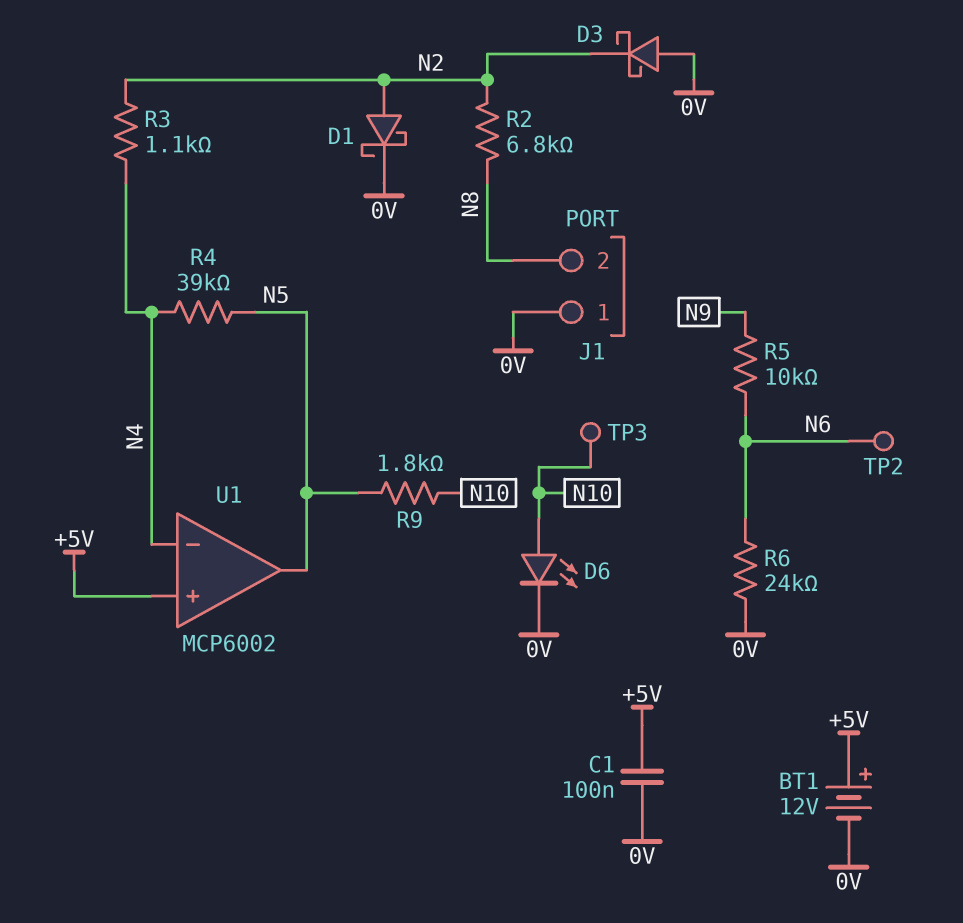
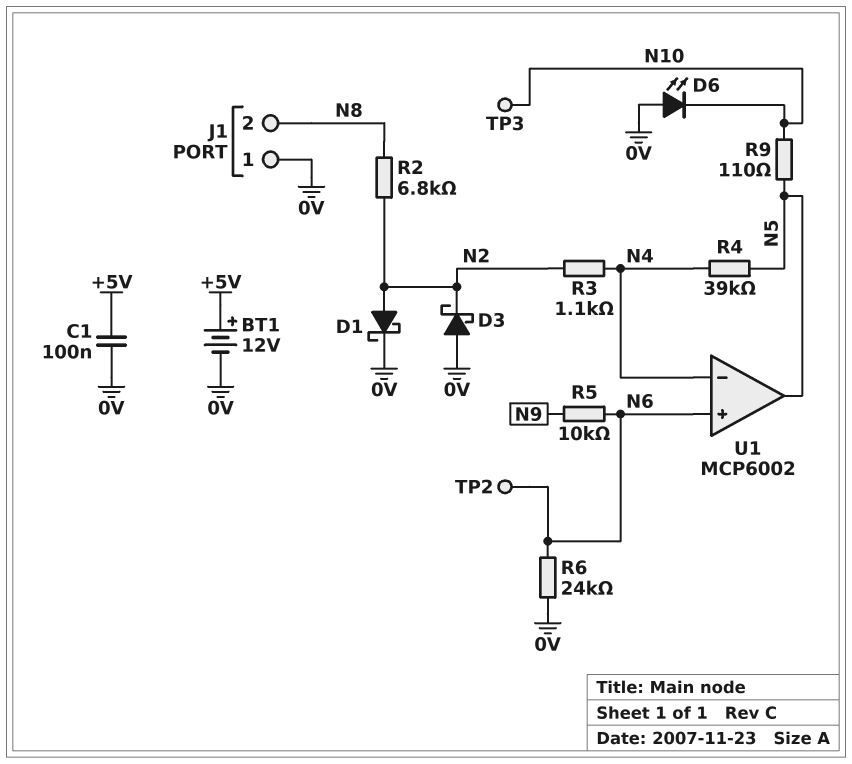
D6: LED (A N10, K 0V) -> LED (A 0V, K N10)
R9: 1.8k (N5, N10) -> 110 (N5, N10)
U1 pin in+: +5V -> N6

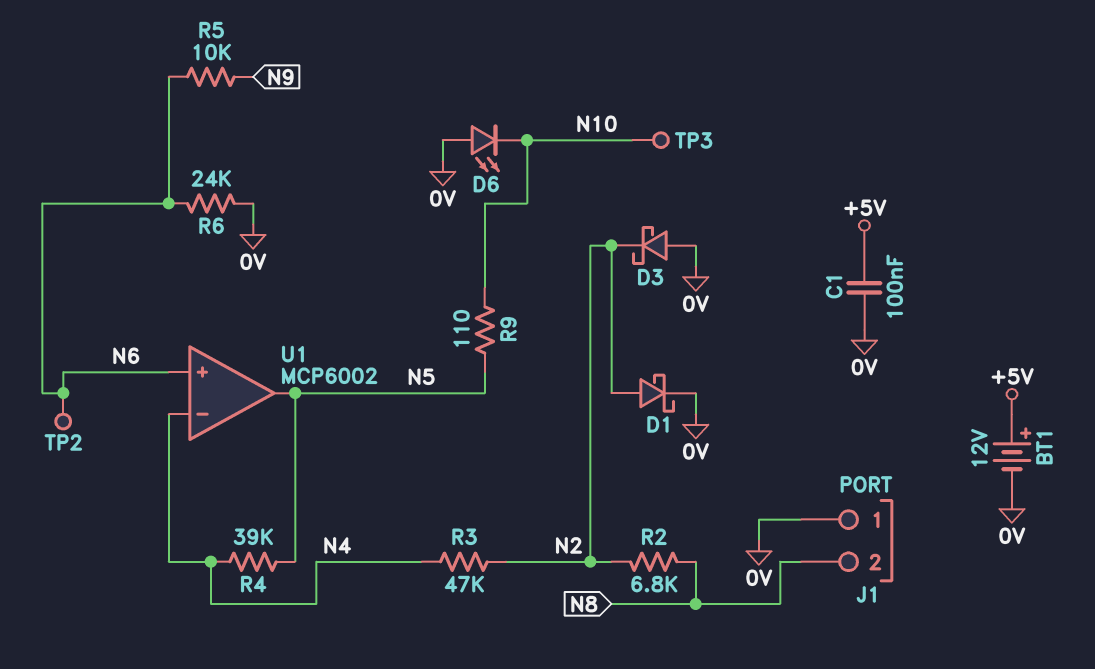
R3: 1.1k (N2, N4) -> 47k (N2, N4)

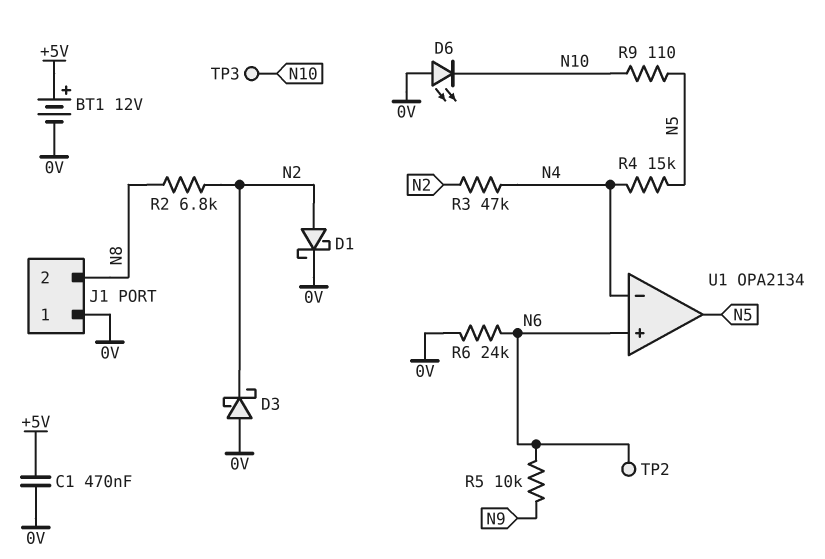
C1: 100nF (+5V, 0V) -> 470nF (+5V, 0V)
R4: 39k (N4, N5) -> 15k (N4, N5)
U1: MCP6002 -> OPA2134

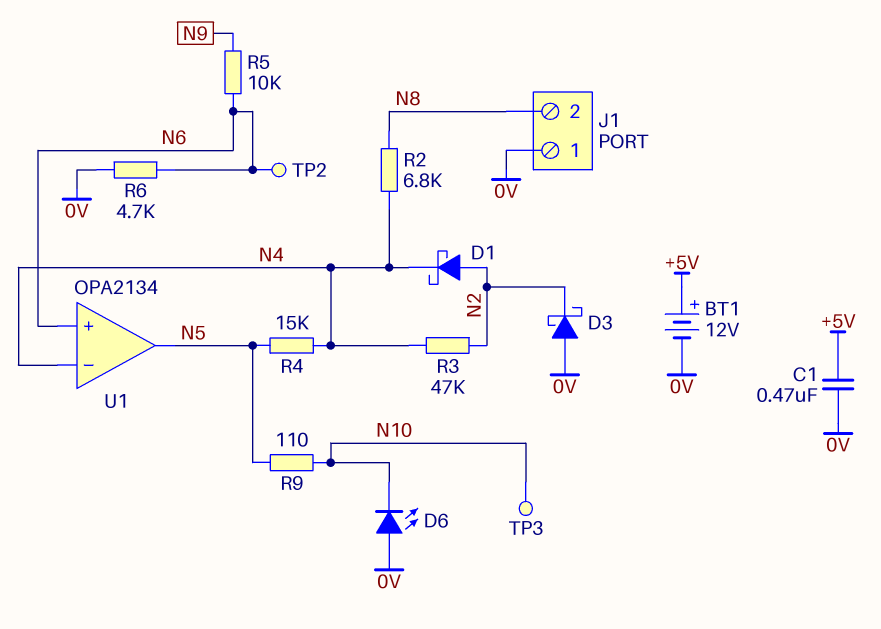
D1: schottky (A N2, K 0V) -> schottky (A N2, K N4)
R2: 6.8k (N2, N8) -> 6.8k (N4, N8)
R6: 24k (0V, N6) -> 4.7k (0V, N6)

